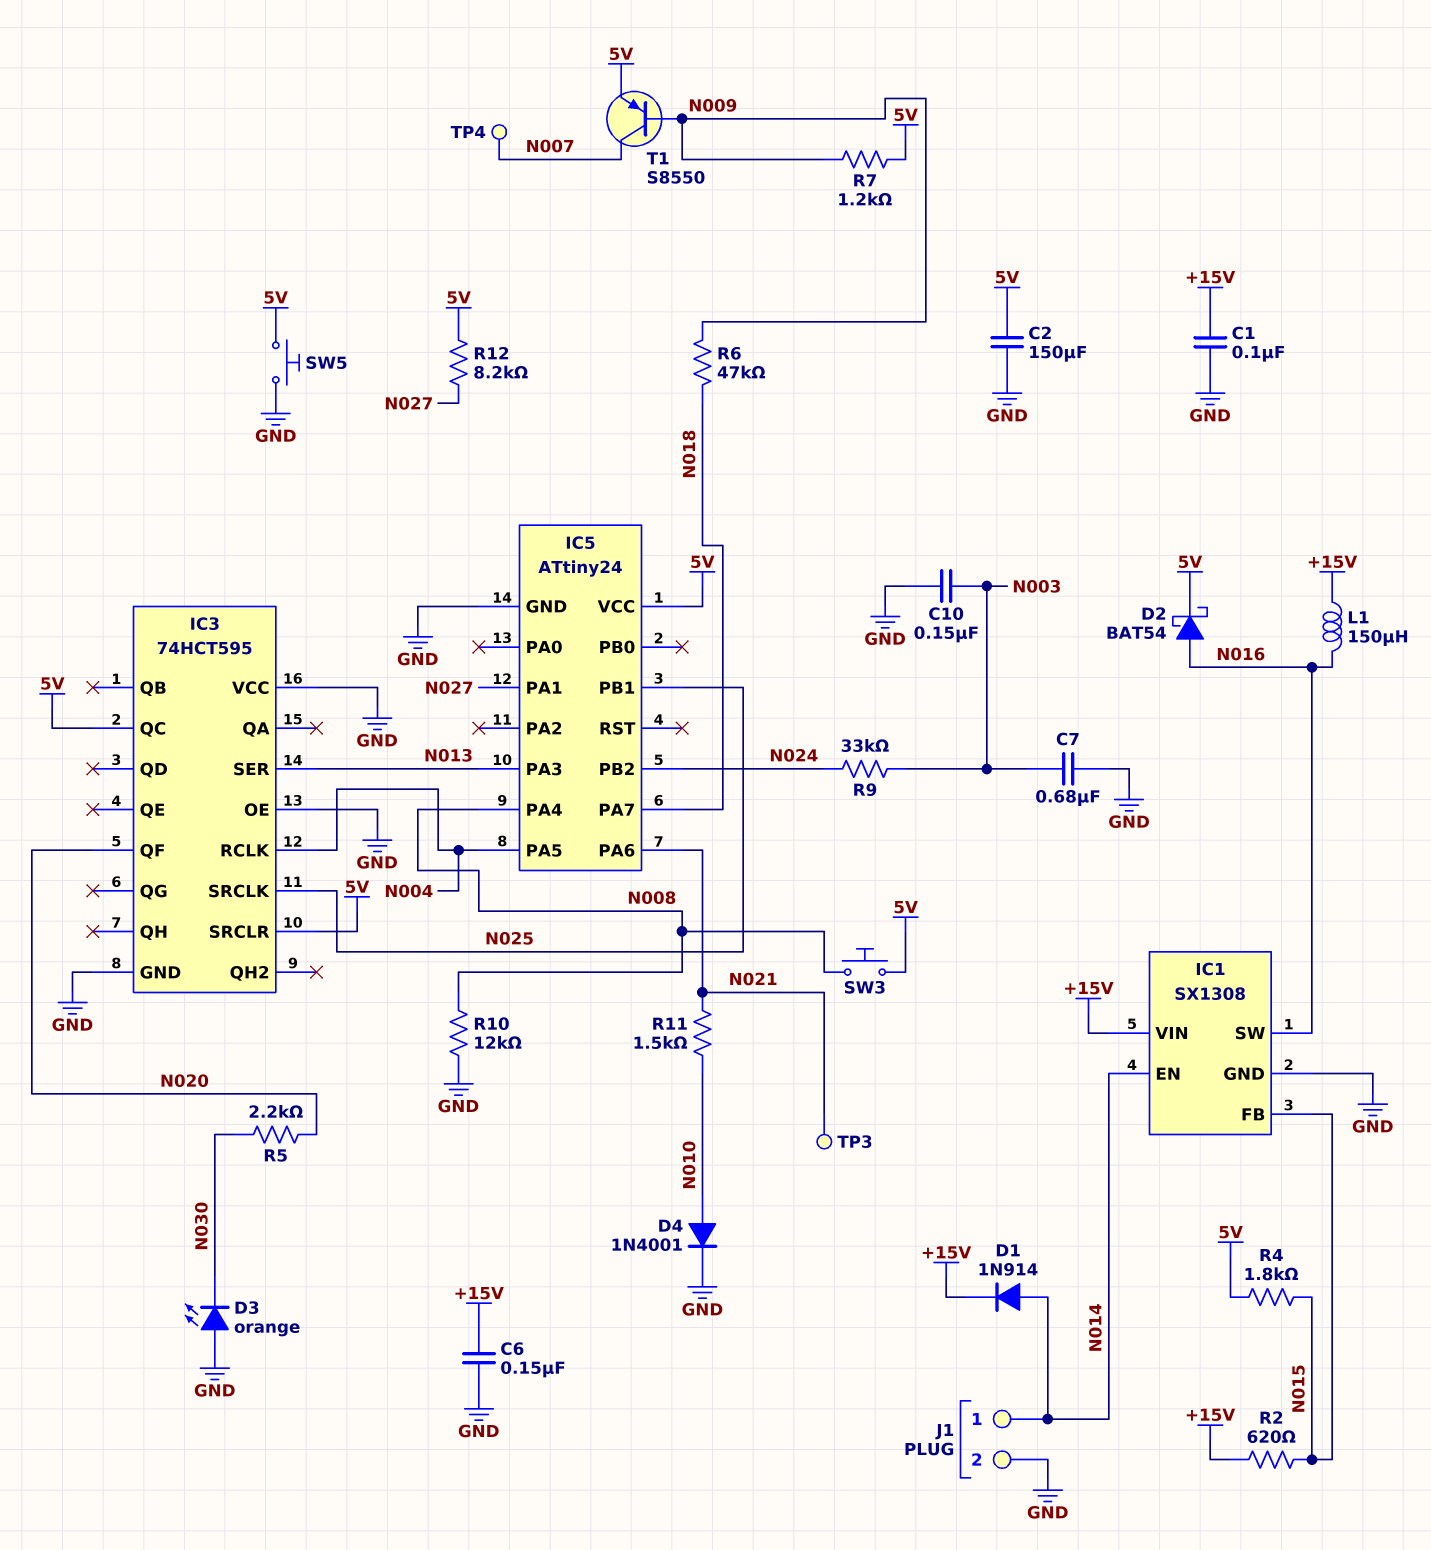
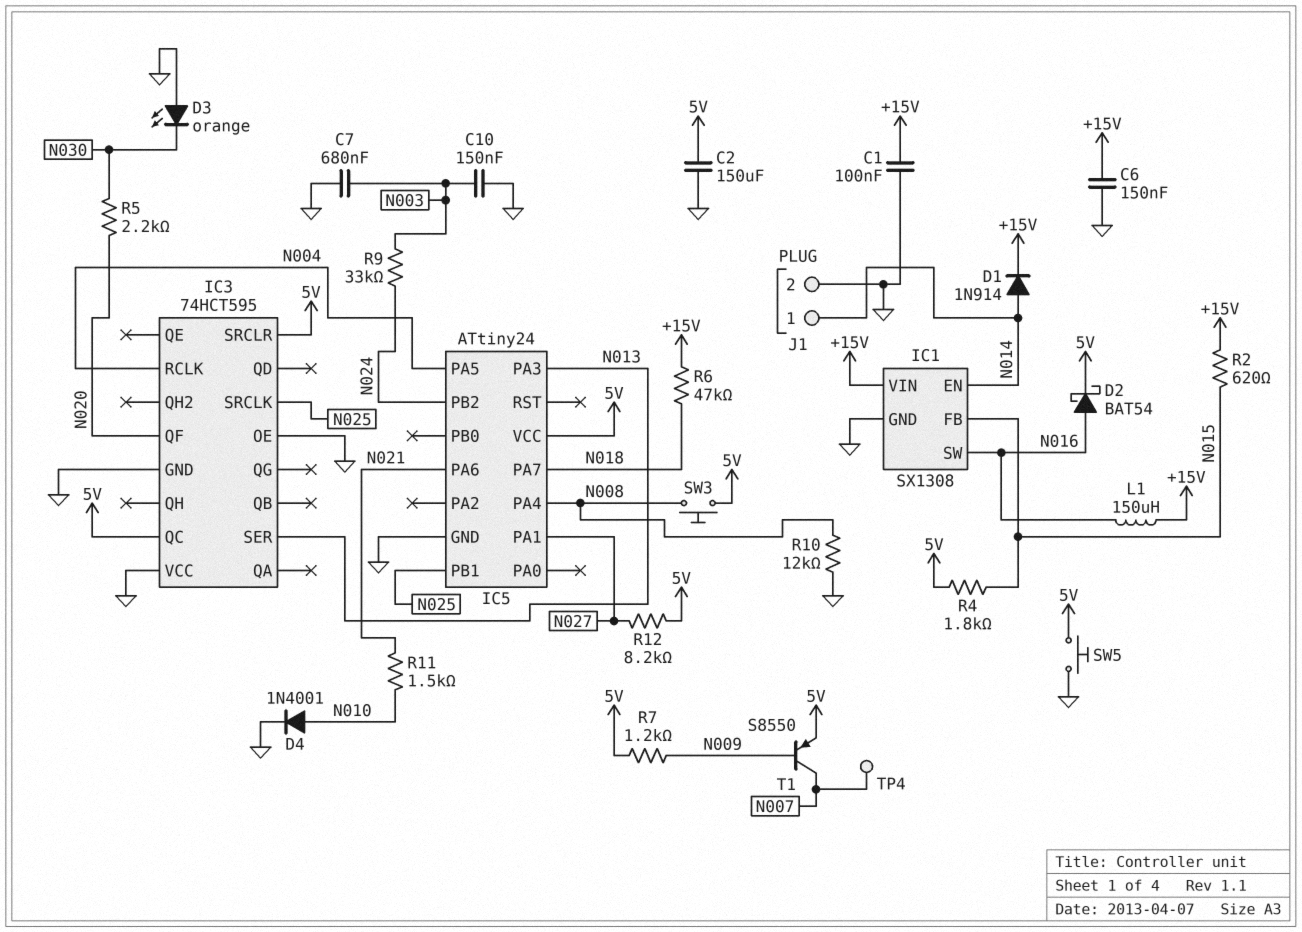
R6: 47k (N009, N018) -> 47k (+15V, N018)
TP3: test point (N021) -> none

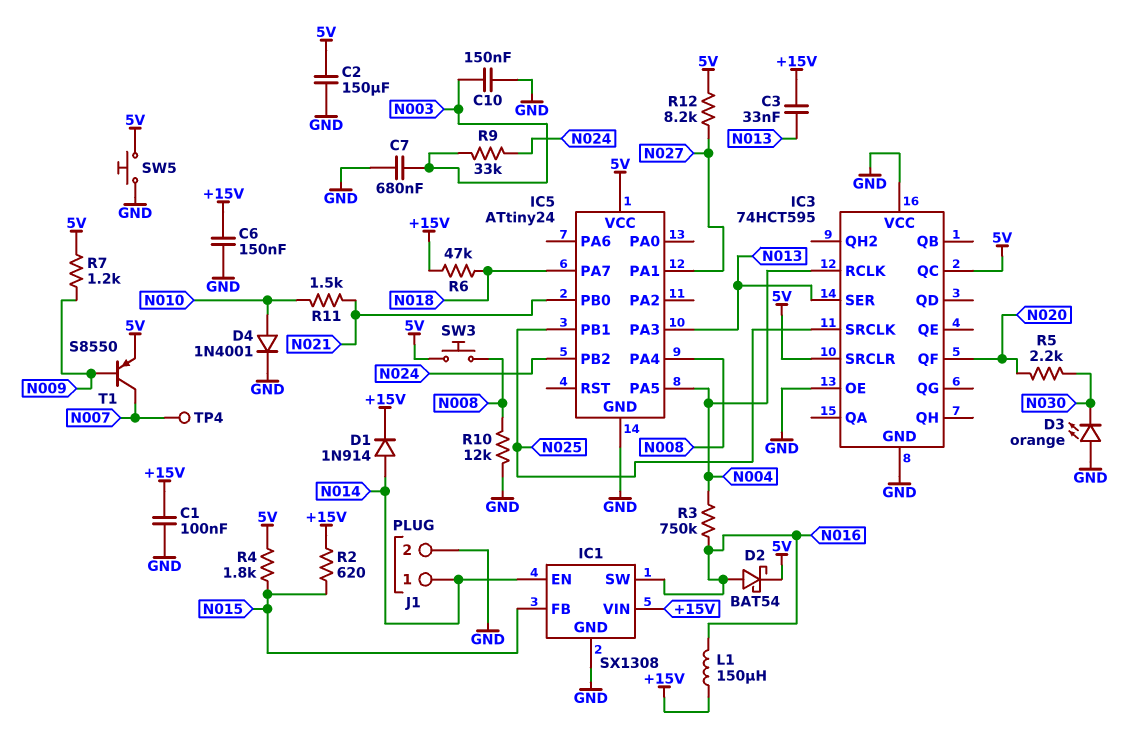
C3: none -> 33nF (+15V, N013)
IC5 pin PA6: N021 -> none
IC5 pin PB0: none -> N021
R3: none -> 750k (N004, N016)

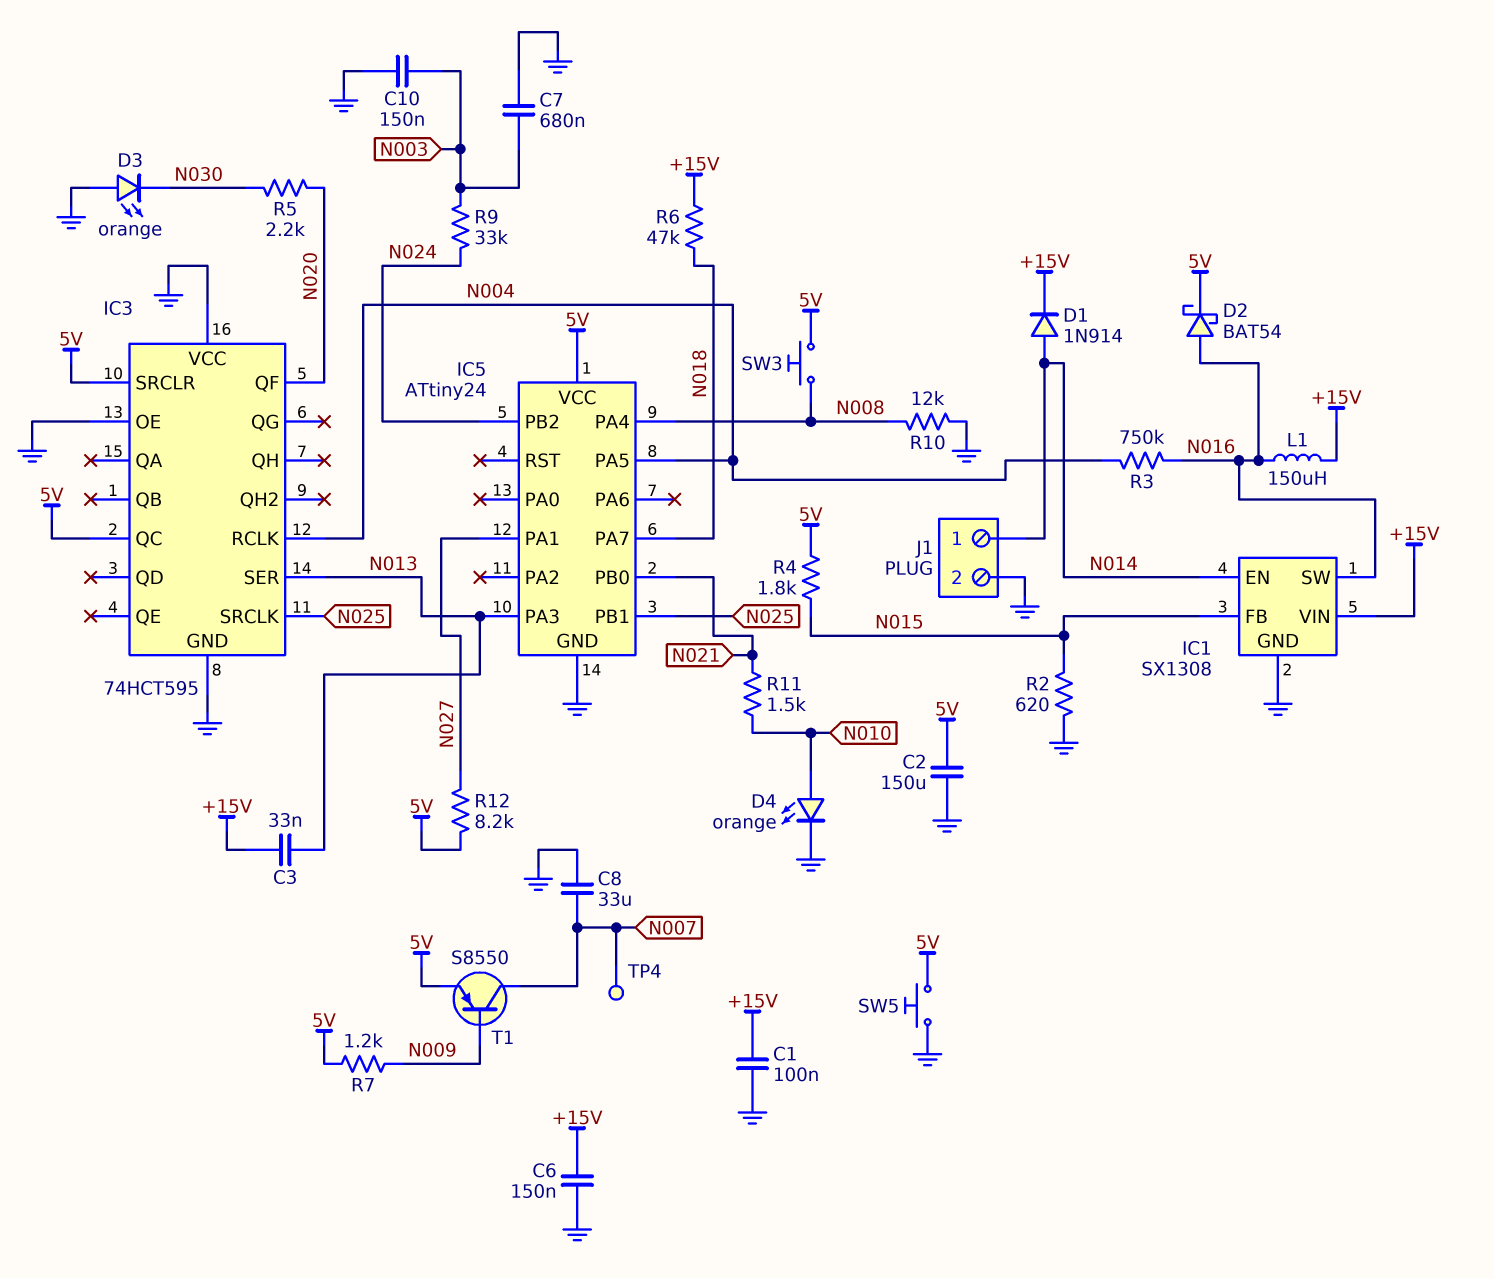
C8: none -> 33uF (GND, N007)
D4: diode 1N4001 (A N010, K GND) -> LED orange (A N010, K GND)
R2: 620 (+15V, N015) -> 620 (GND, N015)

